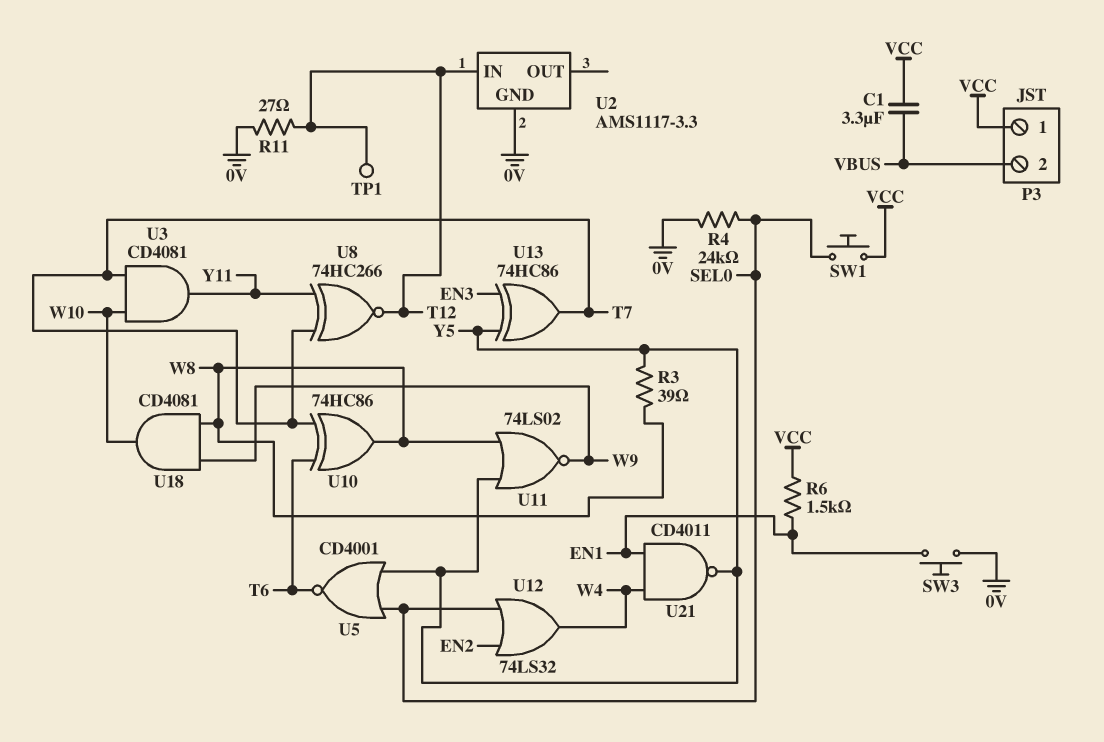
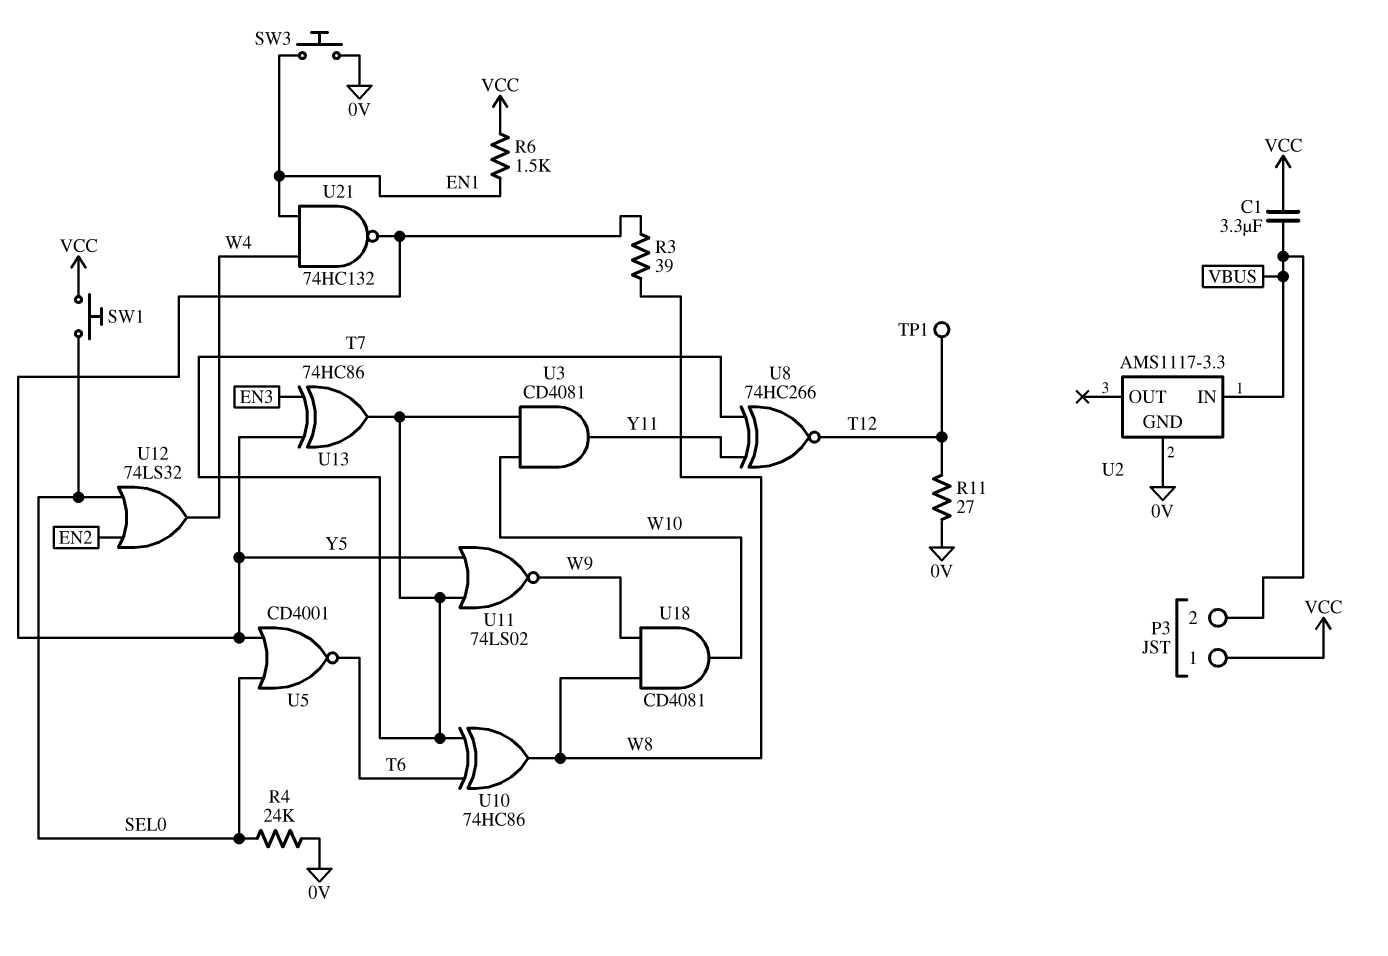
U2 pin IN: T12 -> VBUS
U11: NOR 74LS02 (in W8, in Y5, out W9) -> NOR 74LS02 (in T7, in Y5, out W9)
U21: NAND CD4011 (in EN1, in W4, out Y5) -> NAND 74HC132 (in EN1, in W4, out Y5)

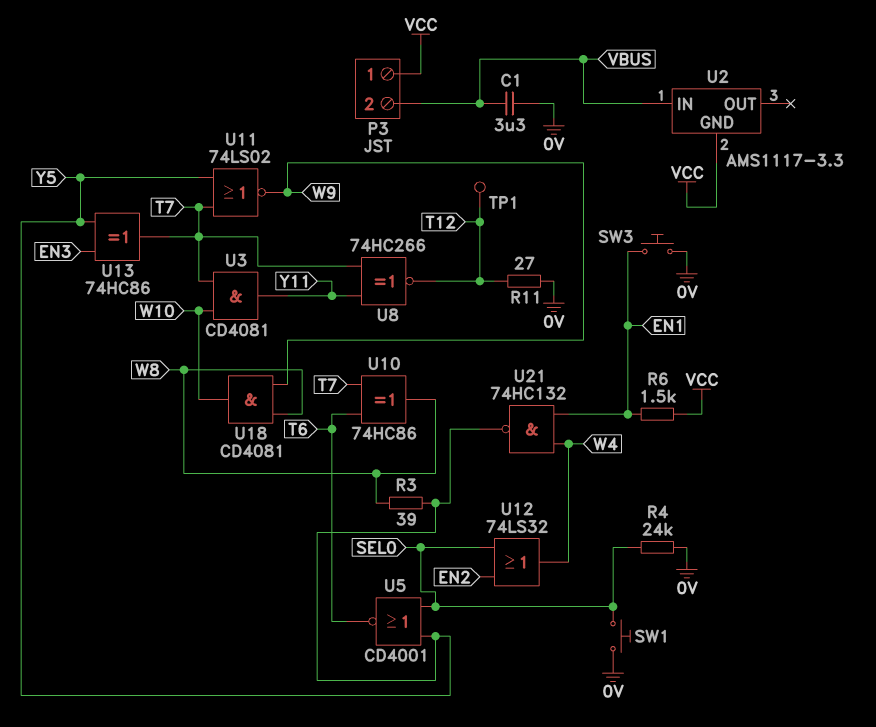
C1: 3.3uF (VBUS, VCC) -> 3.3uF (0V, VBUS)
SW1: button (SEL0, VCC) -> button (0V, SEL0)
U2 pin GND: 0V -> VCC

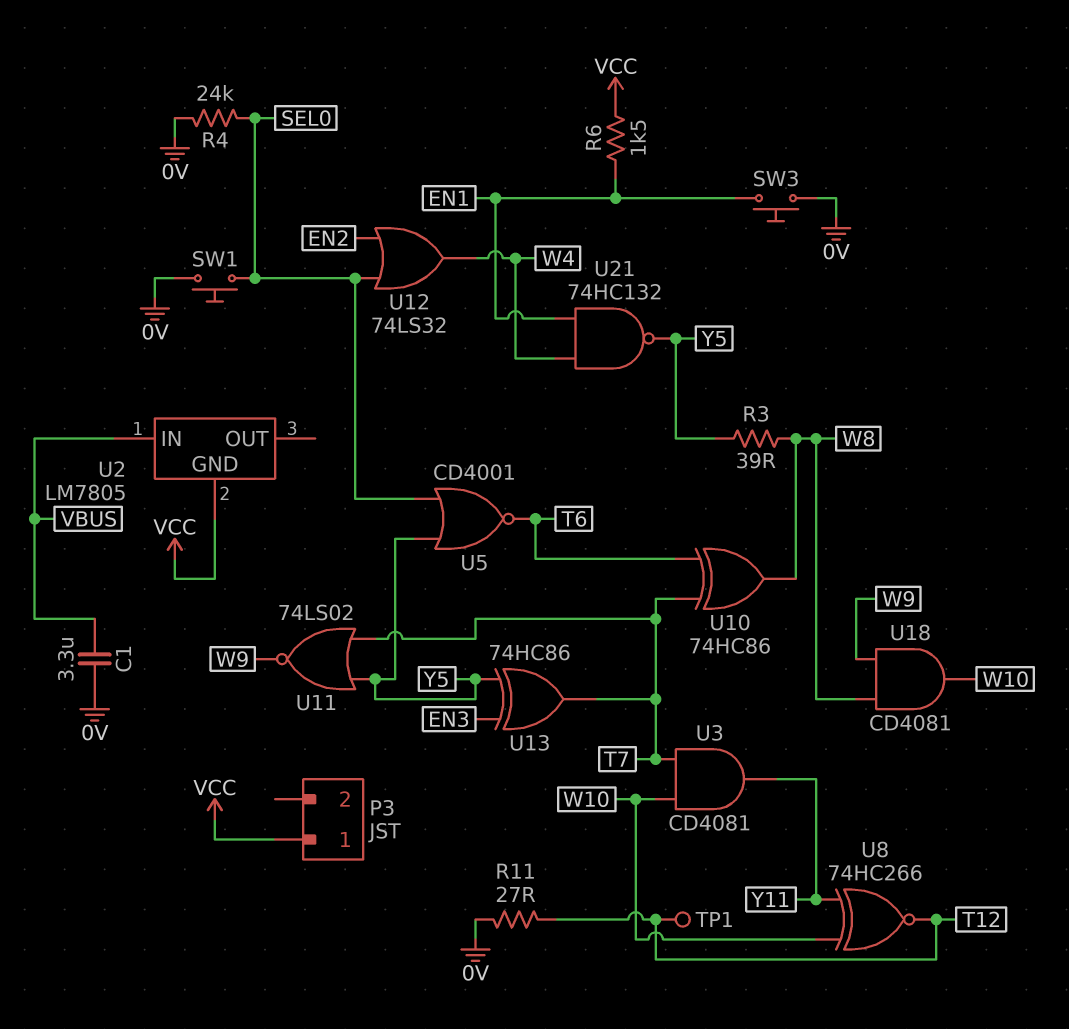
P3 pin 2: VBUS -> none
U2: AMS1117-3.3 -> LM7805
U8: XNOR 74HC266 (in T7, in Y11, out T12) -> XNOR 74HC266 (in W10, in Y11, out T12)

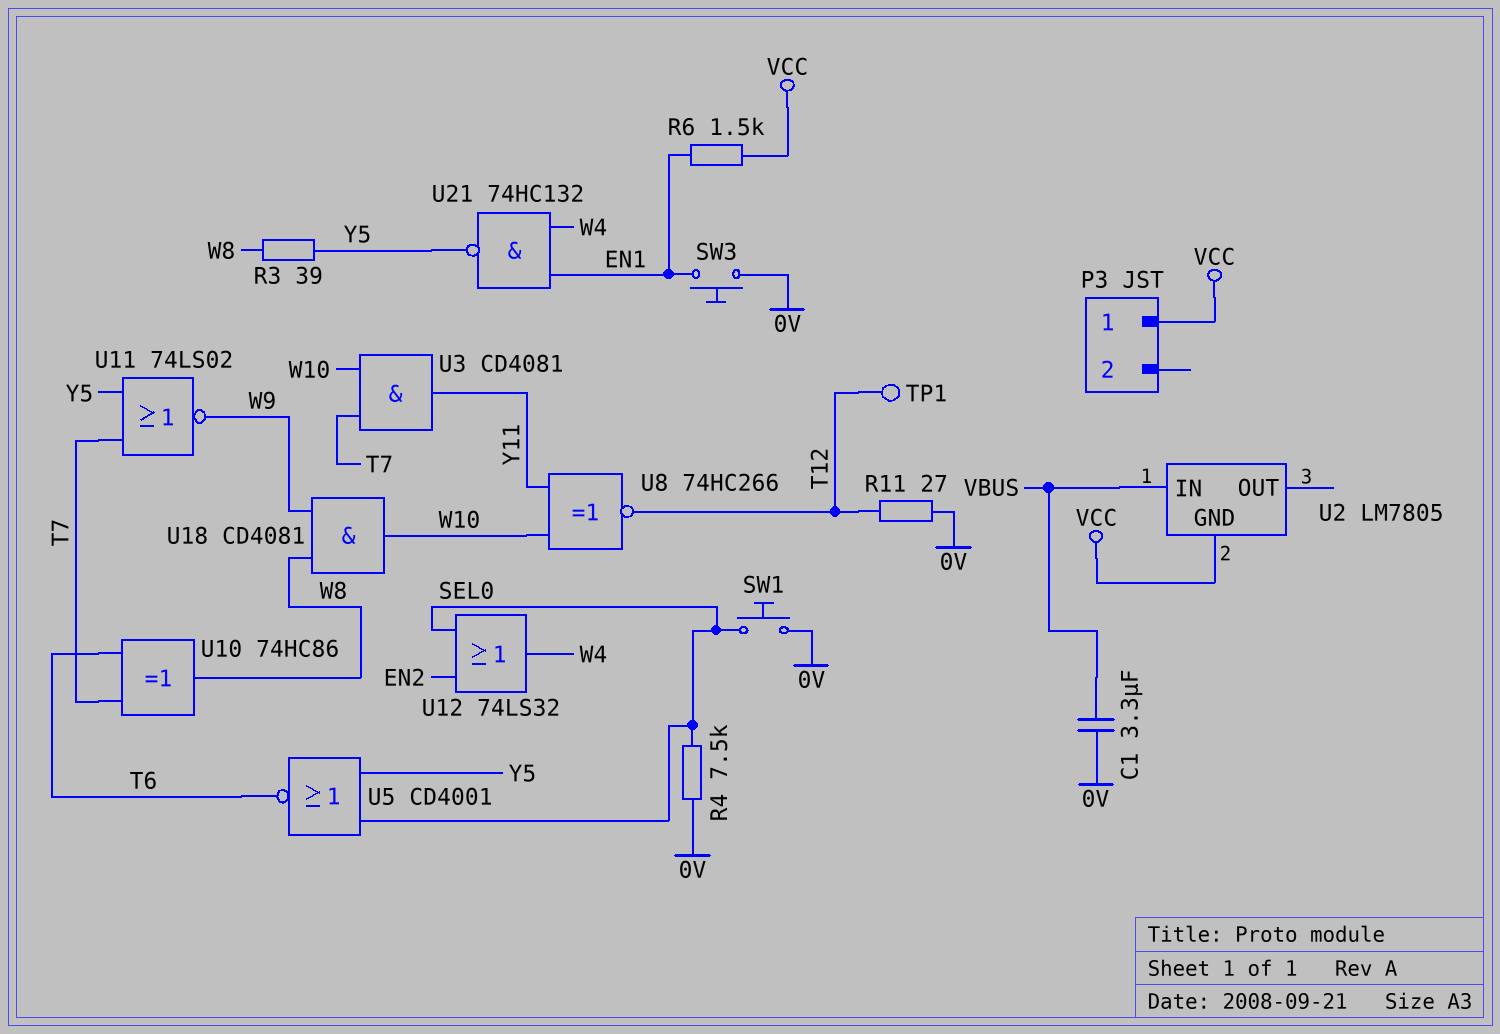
R4: 24k (0V, SEL0) -> 7.5k (0V, SEL0)
U13: XOR 74HC86 (in EN3, in Y5, out T7) -> none

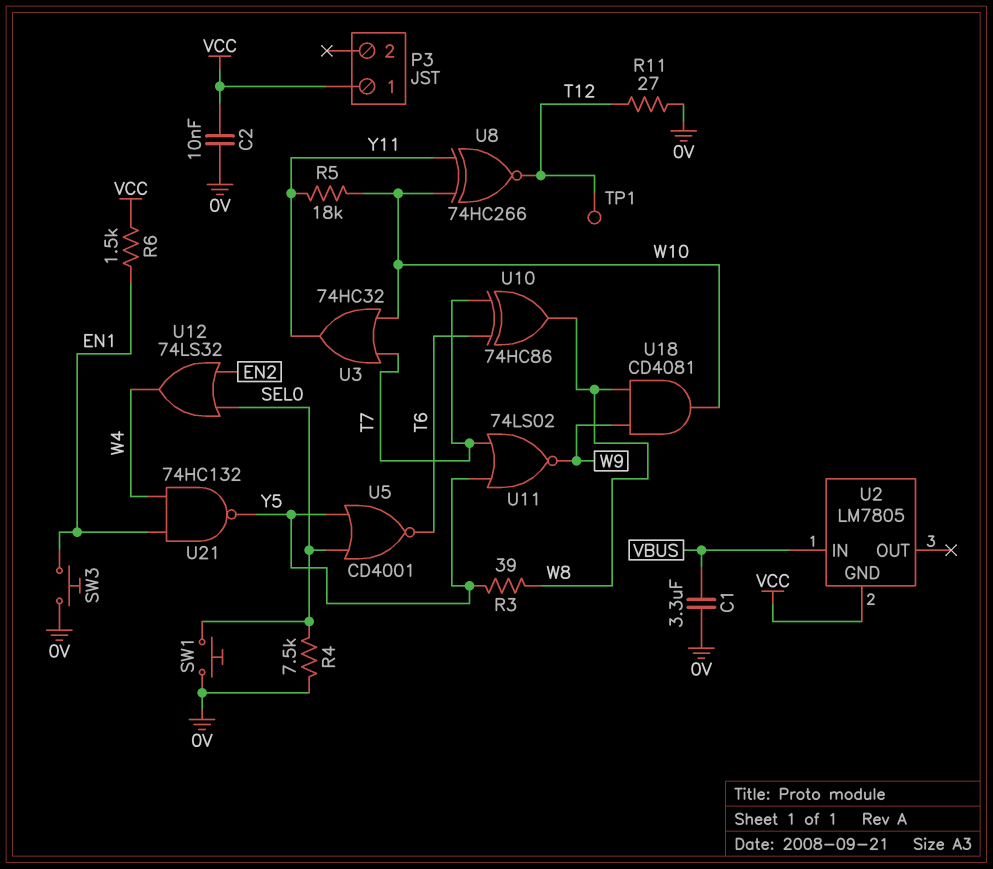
C2: none -> 10nF (0V, VCC)
R5: none -> 18k (W10, Y11)
U3: AND CD4081 (in T7, in W10, out Y11) -> OR 74HC32 (in T7, in W10, out Y11)

